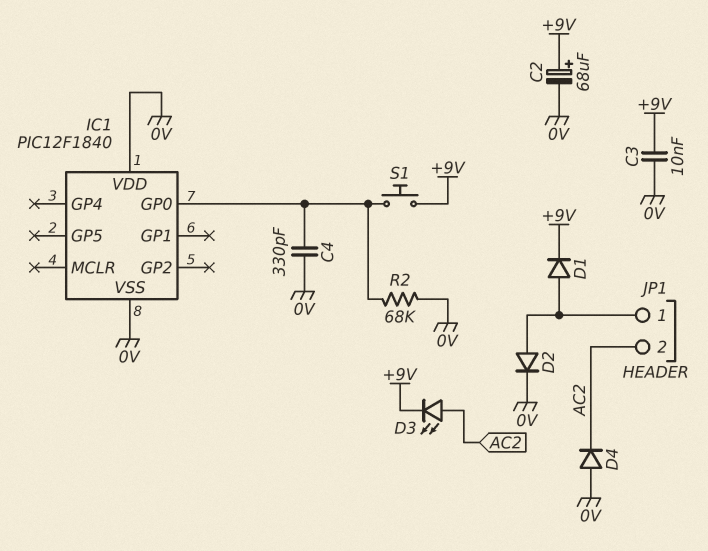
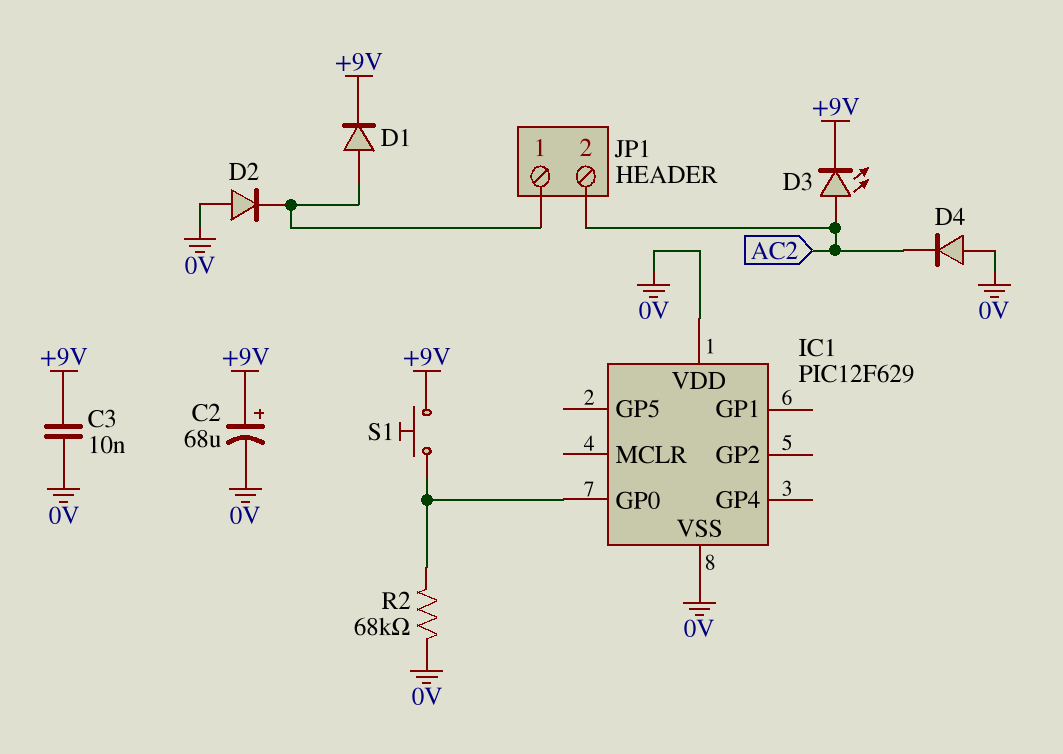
C4: 330pF (0V, IC1/GP0) -> none
D2: diode (A JP1/1, K 0V) -> diode (A 0V, K JP1/1)
IC1: PIC12F1840 -> PIC12F629

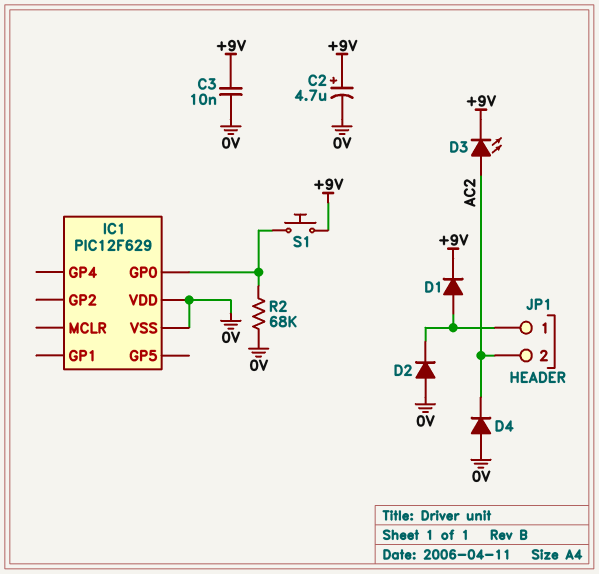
C2: 68uF (plus +9V, minus 0V) -> 4.7uF (plus +9V, minus 0V)

